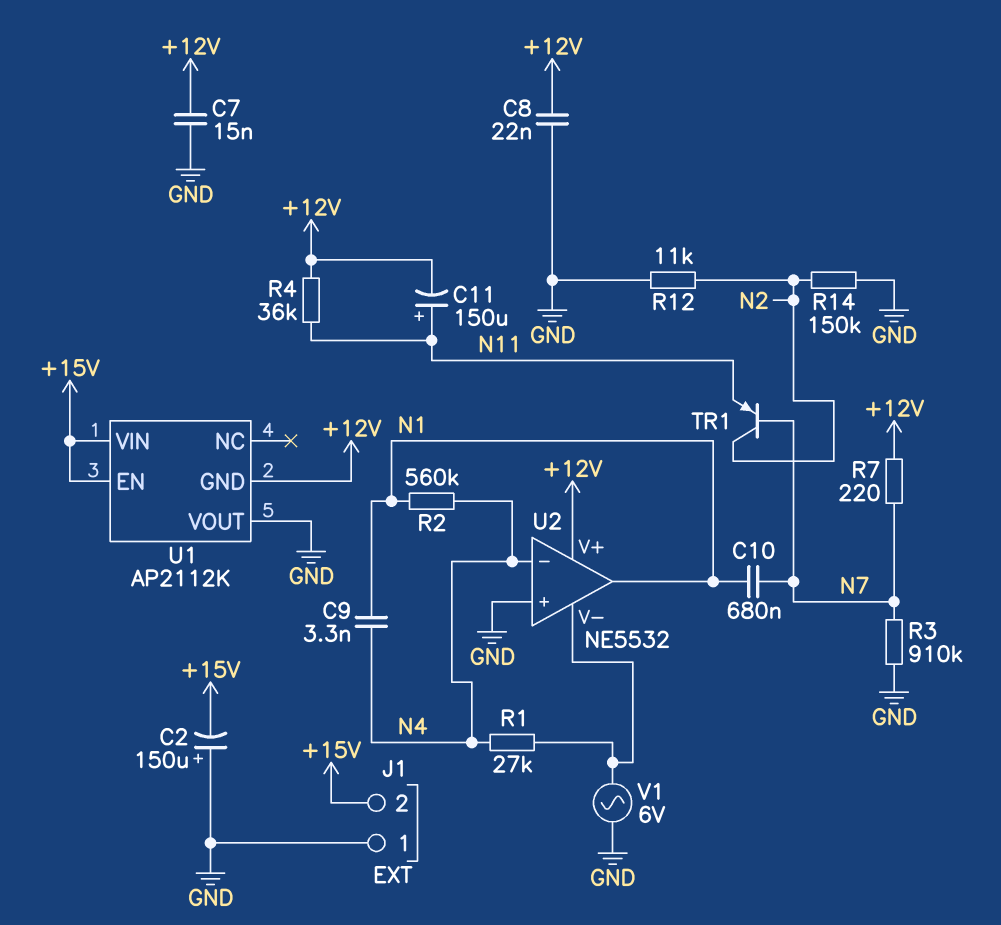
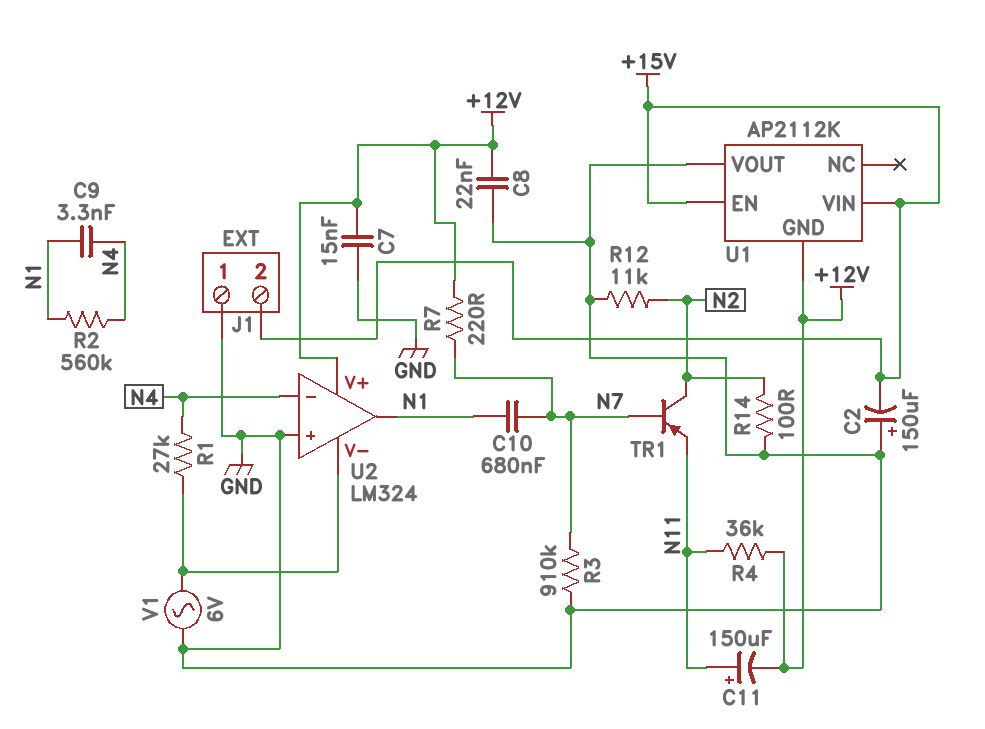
R14: 150k (GND, N2) -> 100 (GND, N2)
U2: NE5532 -> LM324

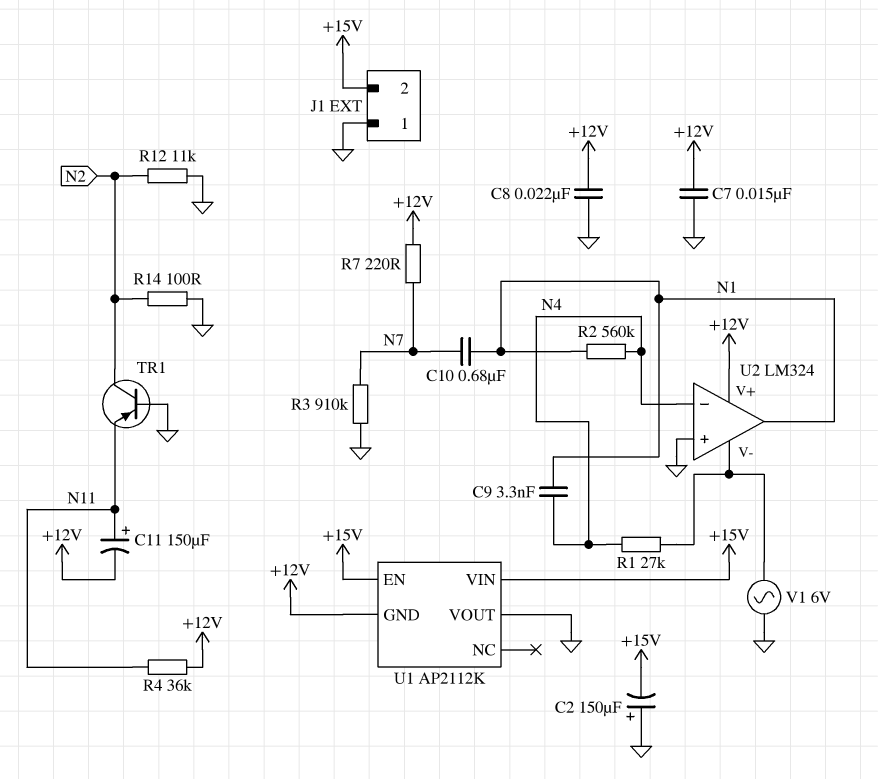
TR1: PNP (B N7, C N2, E N11) -> PNP (B GND, C N2, E N11)

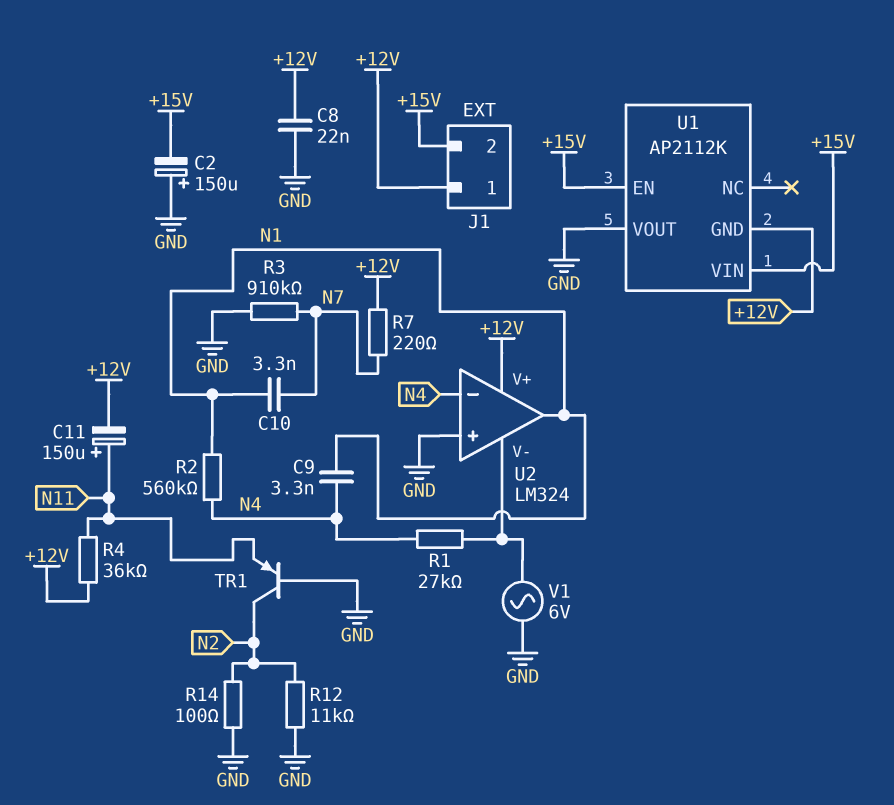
C7: 15nF (+12V, GND) -> none
C10: 680nF (N1, N7) -> 3.3nF (N1, N7)
J1 pin 1: GND -> +12V

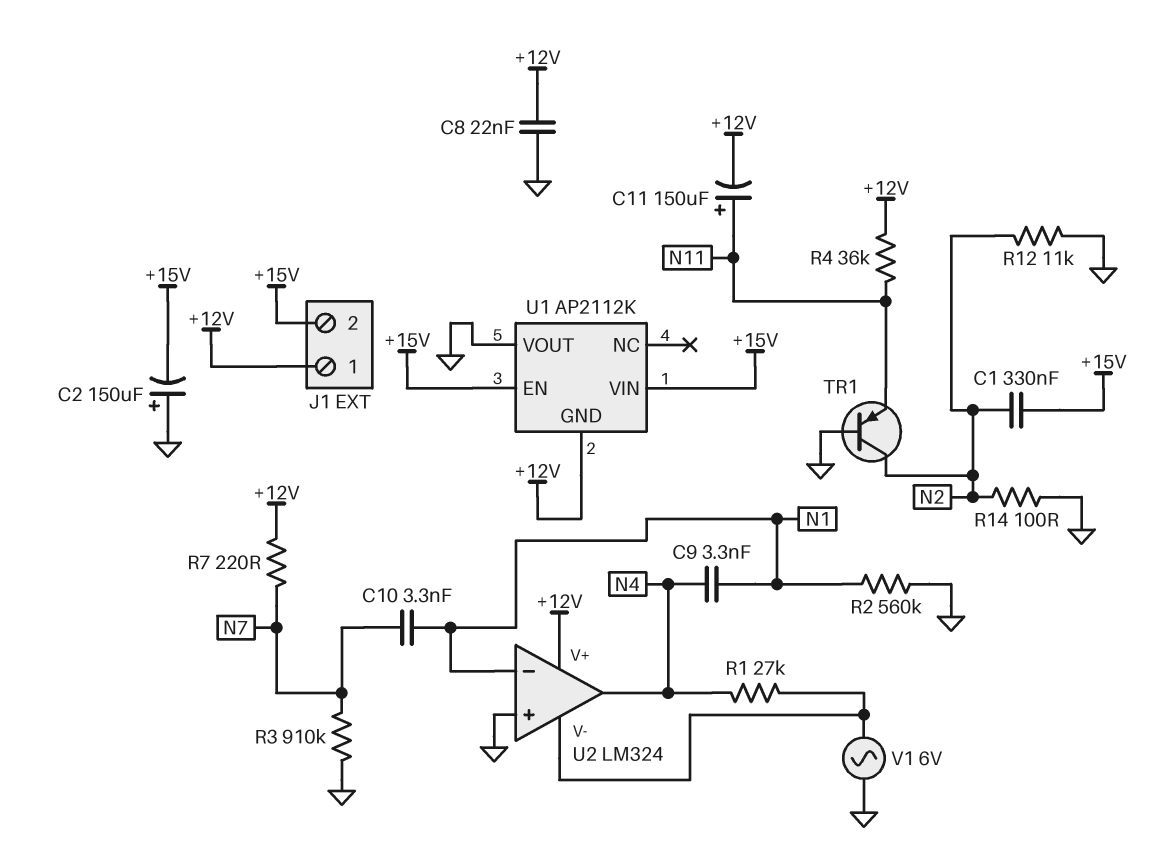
C1: none -> 330nF (+15V, N2)
R2: 560k (N1, N4) -> 560k (GND, N1)
U2 pin in-: N4 -> N1
U2 pin out: N1 -> N4

